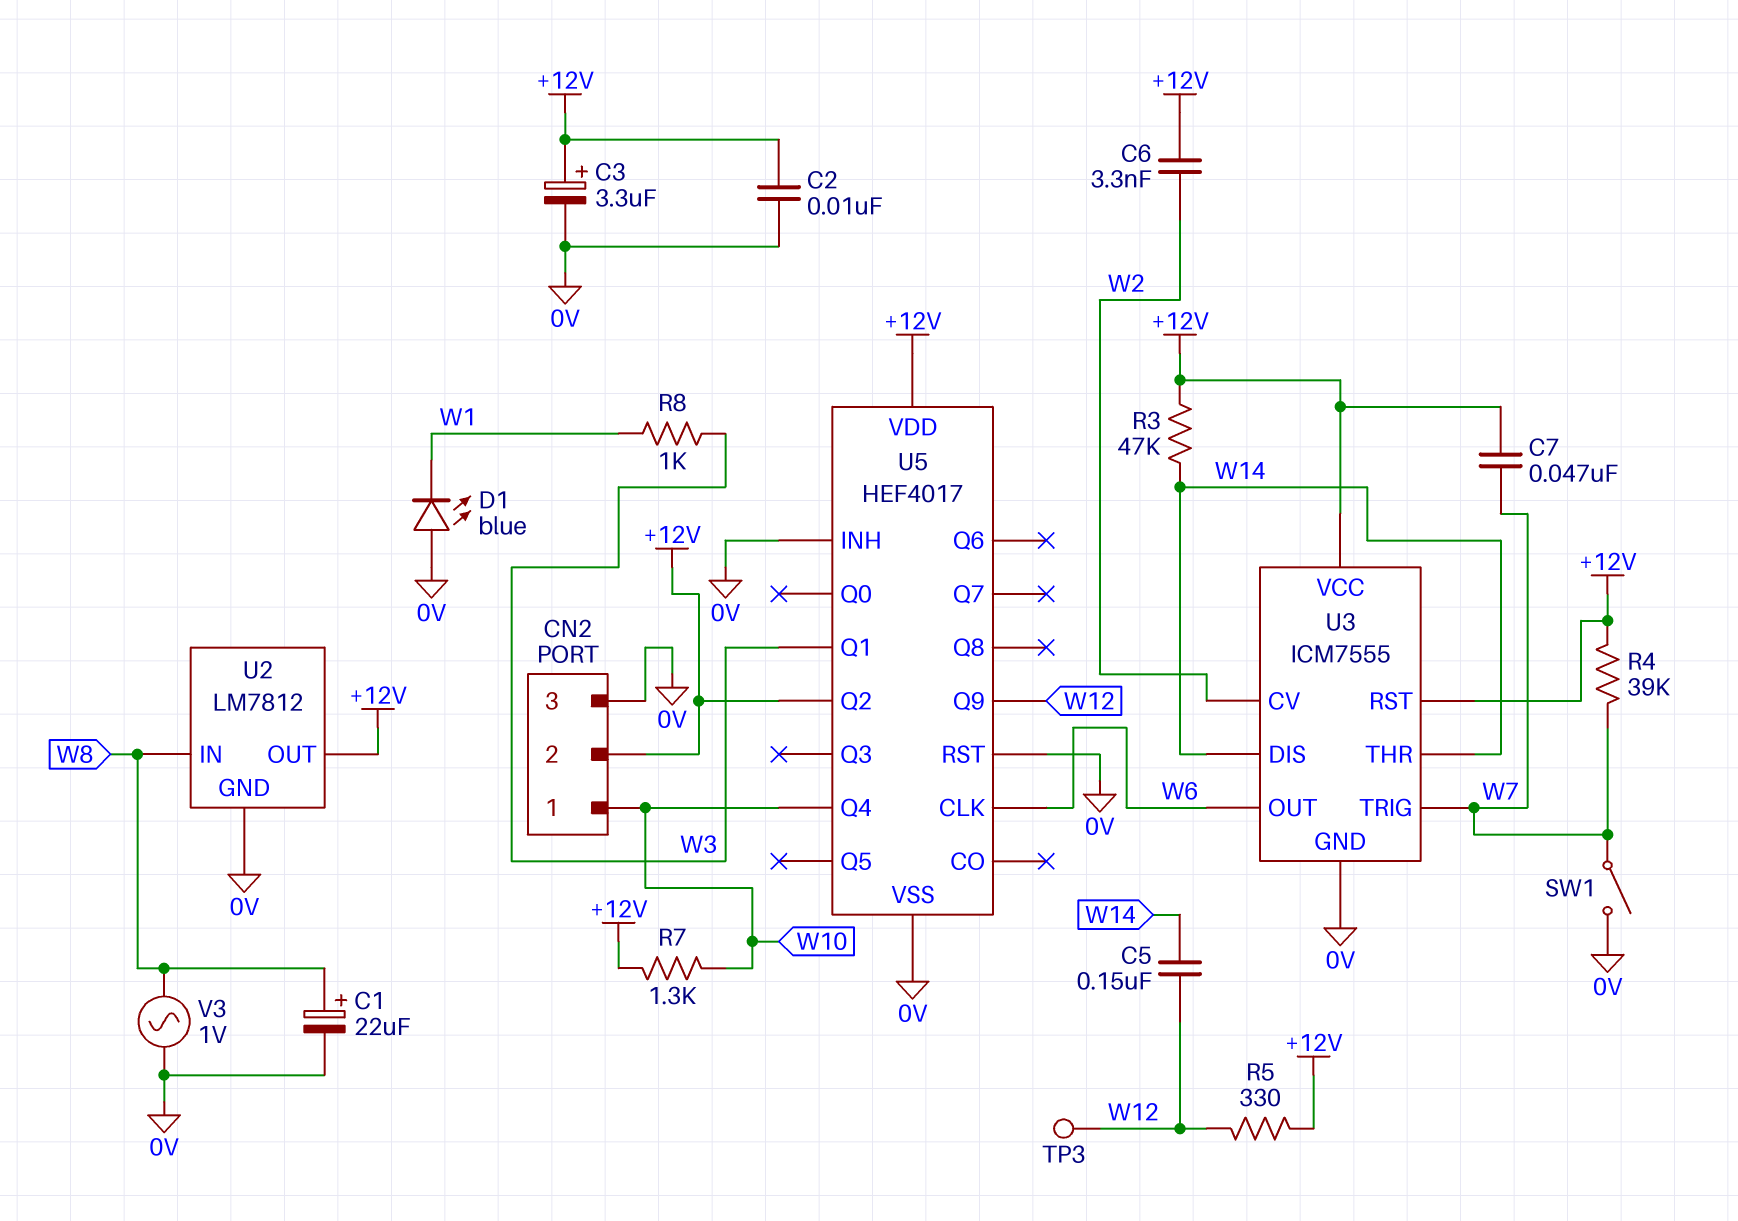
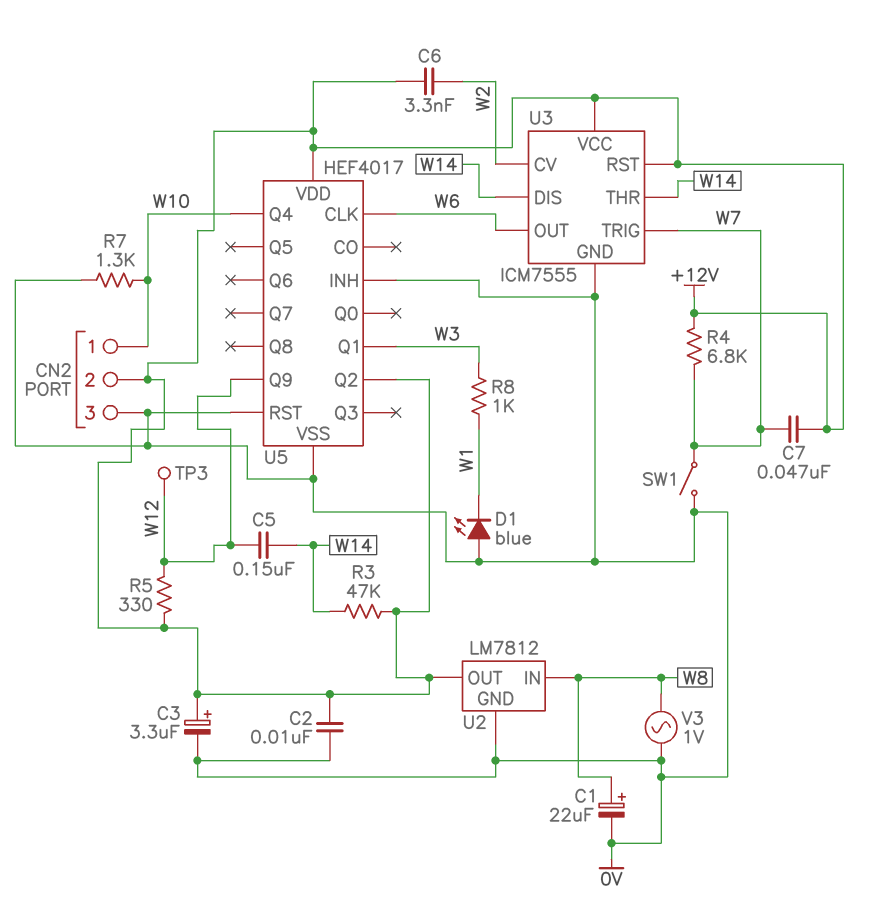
R4: 39k (+12V, W7) -> 6.8k (+12V, W7)
R7: 1.3k (+12V, W10) -> 1.3k (0V, W10)

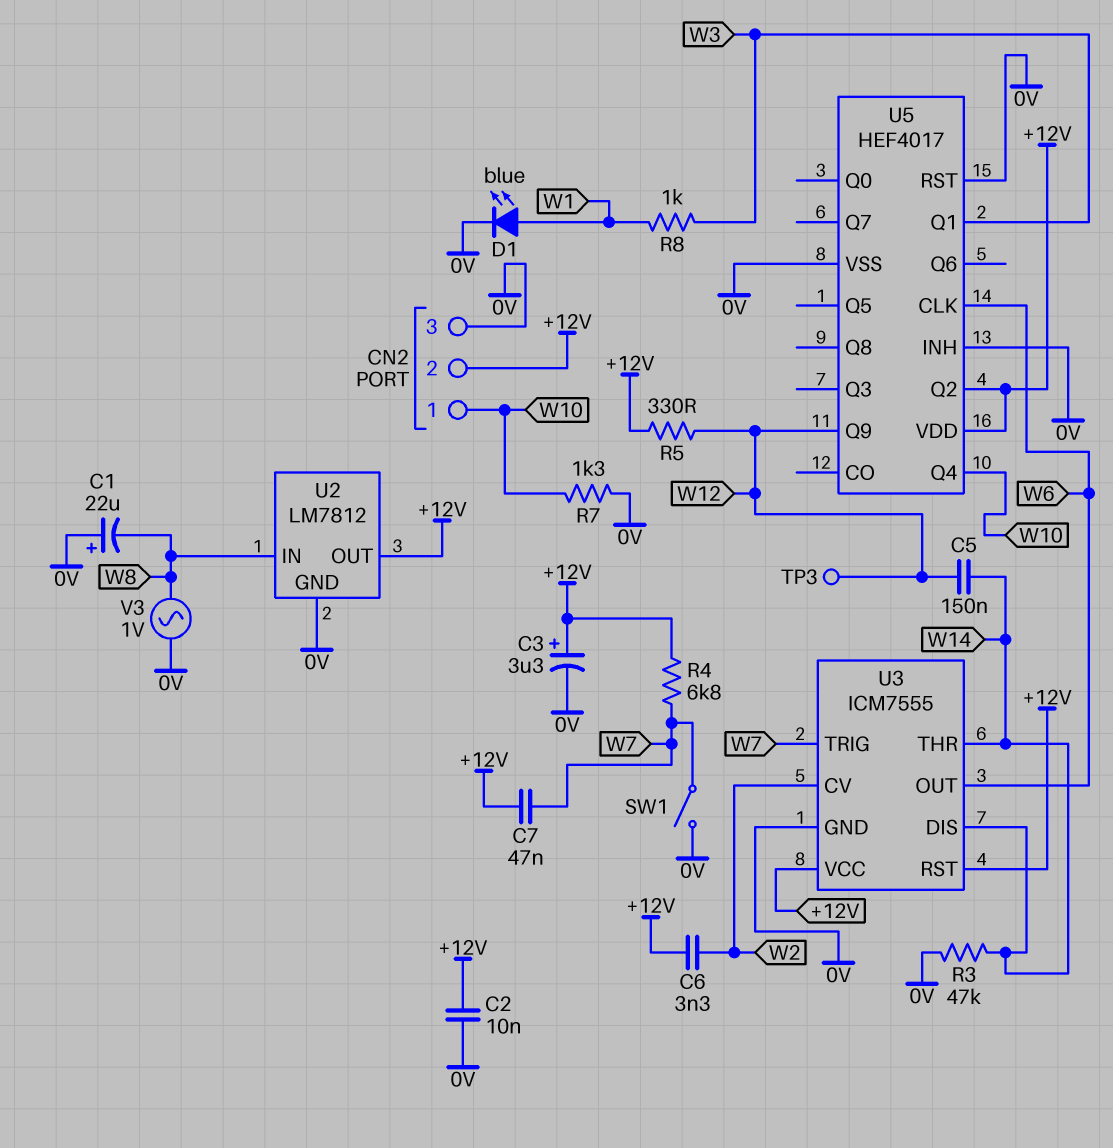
C1: 22uF (plus W8, minus 0V) -> 22uF (plus 0V, minus W8)
D1: LED blue (A 0V, K W1) -> LED blue (A W1, K 0V)
R3: 47k (+12V, W14) -> 47k (0V, W14)

